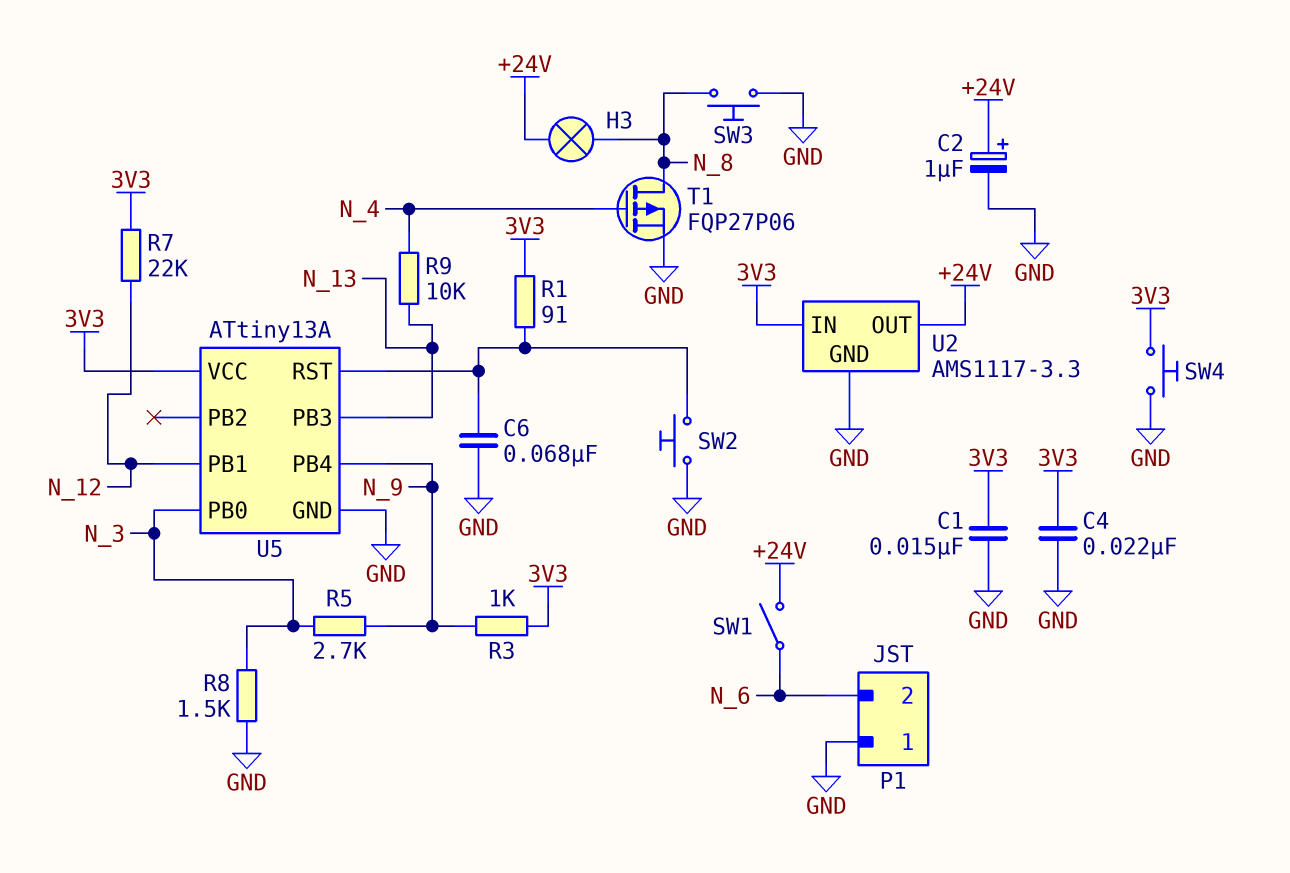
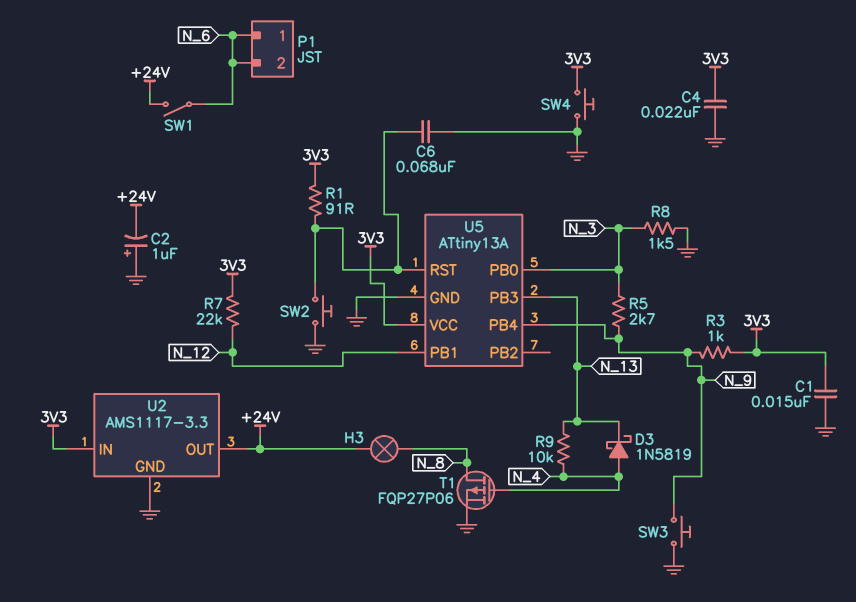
C2: 1uF (plus +24V, minus GND) -> 1uF (plus GND, minus +24V)
D3: none -> schottky 1N5819 (A N_4, K N_13)
P1 pin 1: GND -> N_6
SW3: button (GND, N_8) -> button (GND, N_9)

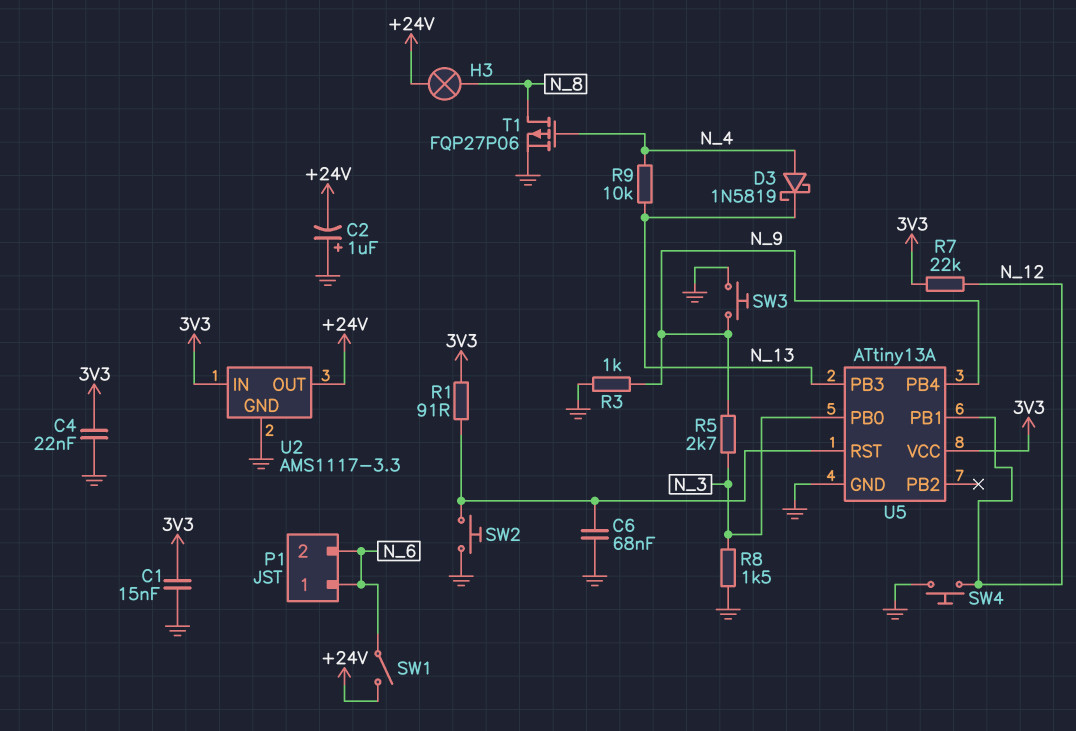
R3: 1k (3V3, N_9) -> 1k (GND, N_9)
SW4: button (3V3, GND) -> button (GND, N_12)

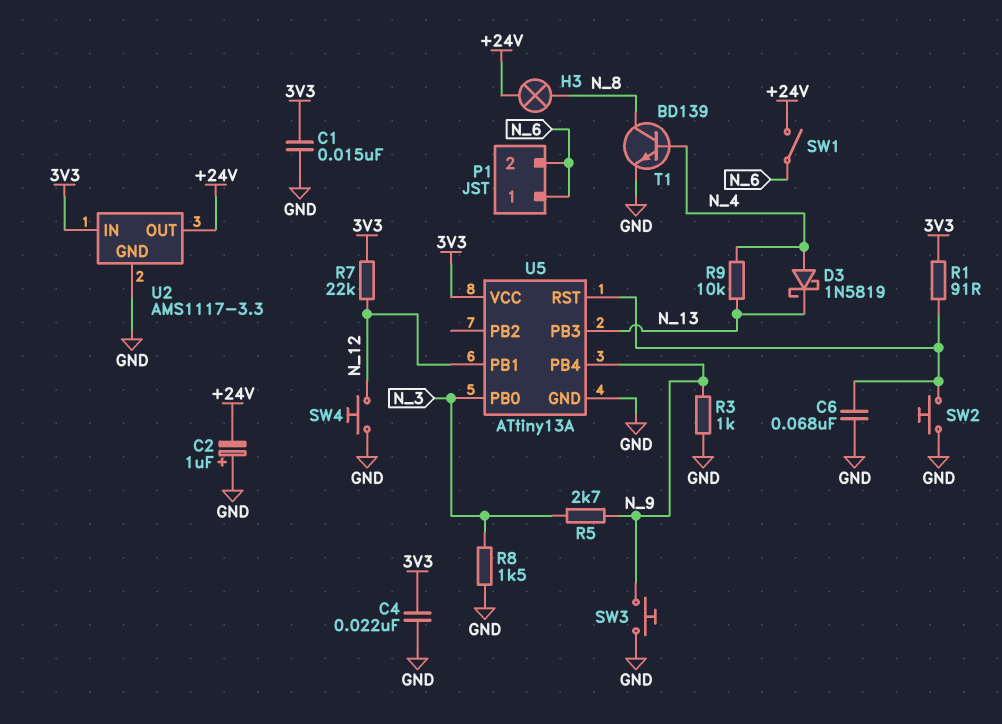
T1: PMOS FQP27P06 (G N_4, D N_8, S GND) -> NPN BD139 (B N_4, C N_8, E GND)

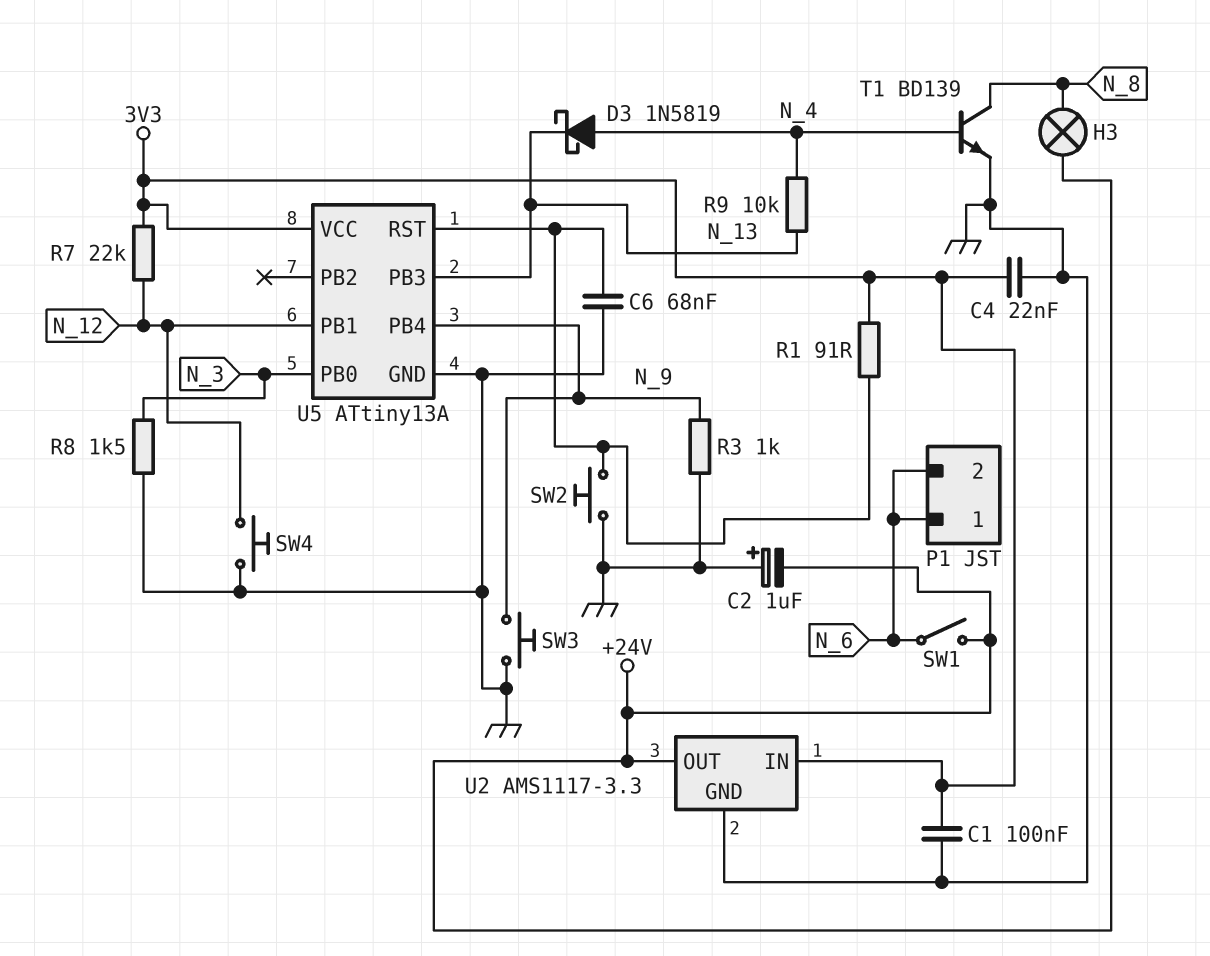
C1: 15nF (3V3, GND) -> 100nF (3V3, GND)
R5: 2.7k (N_3, N_9) -> none

